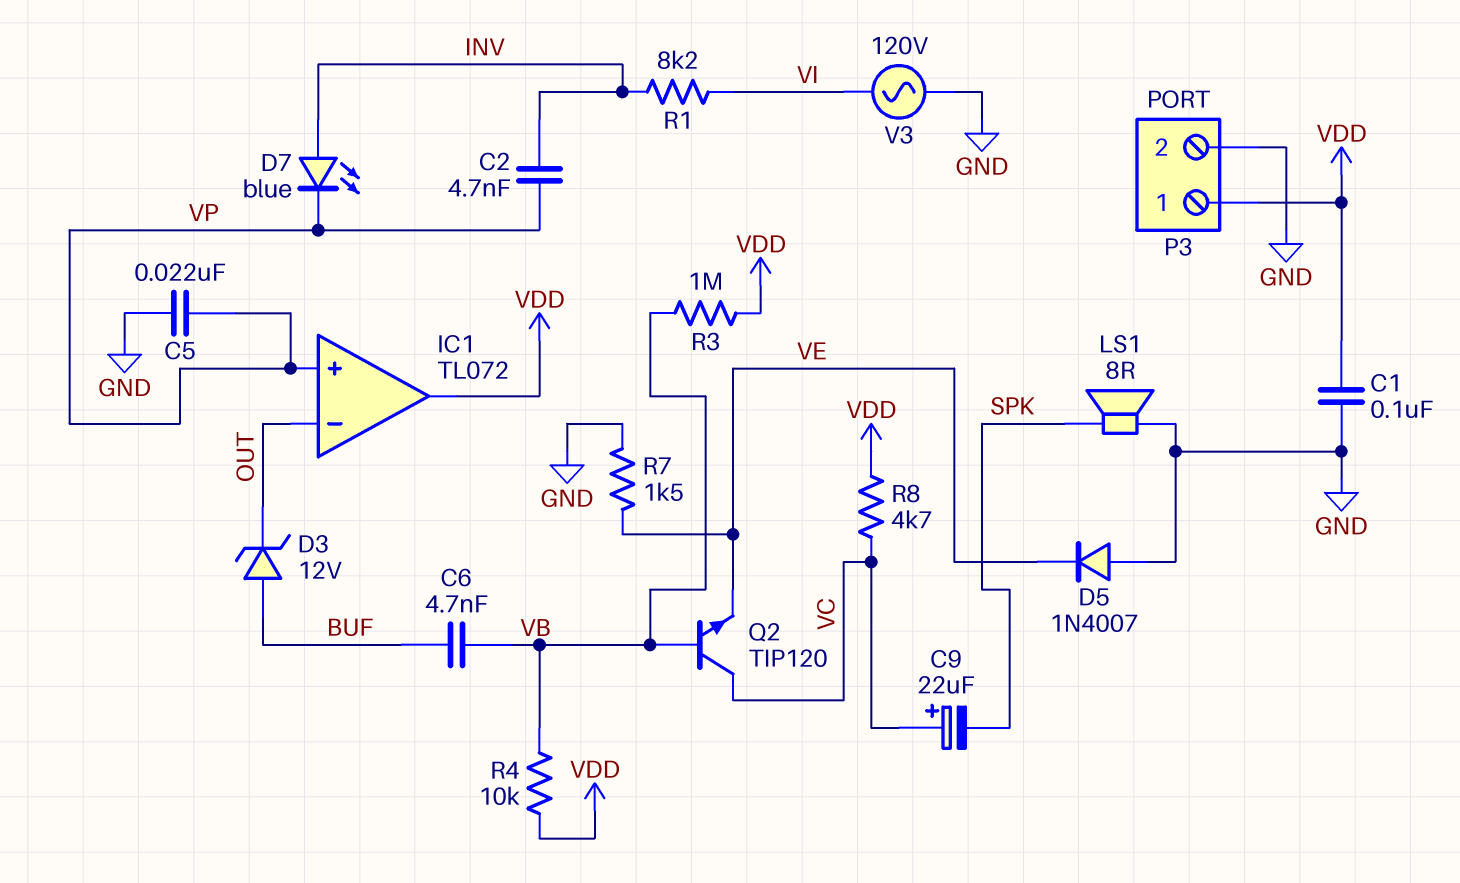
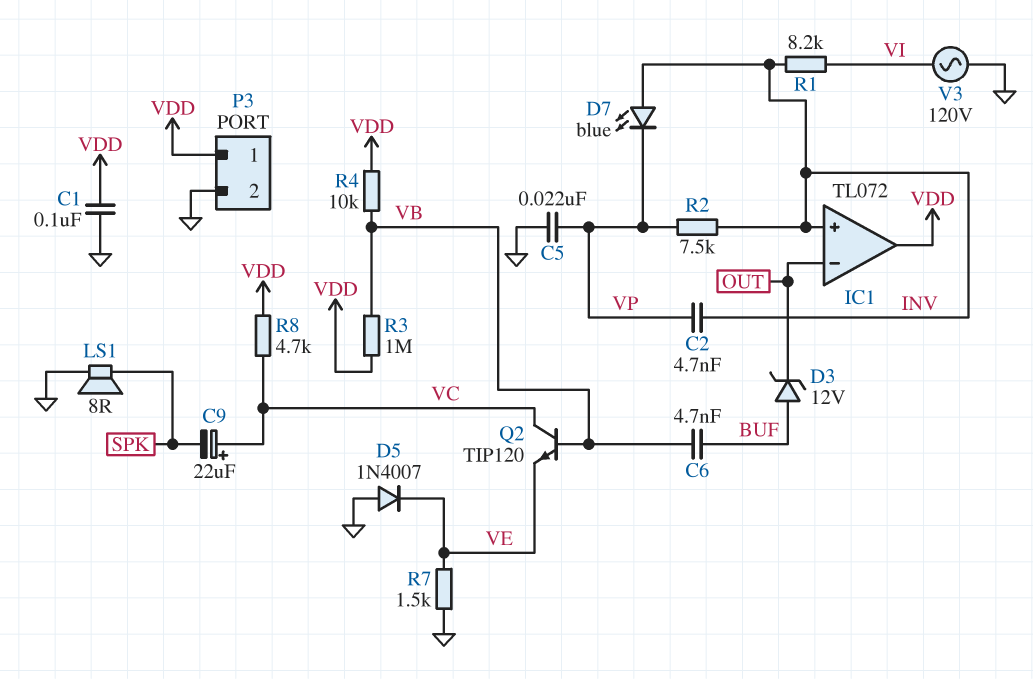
IC1 pin in+: VP -> INV
R2: none -> 7.5k (INV, VP)

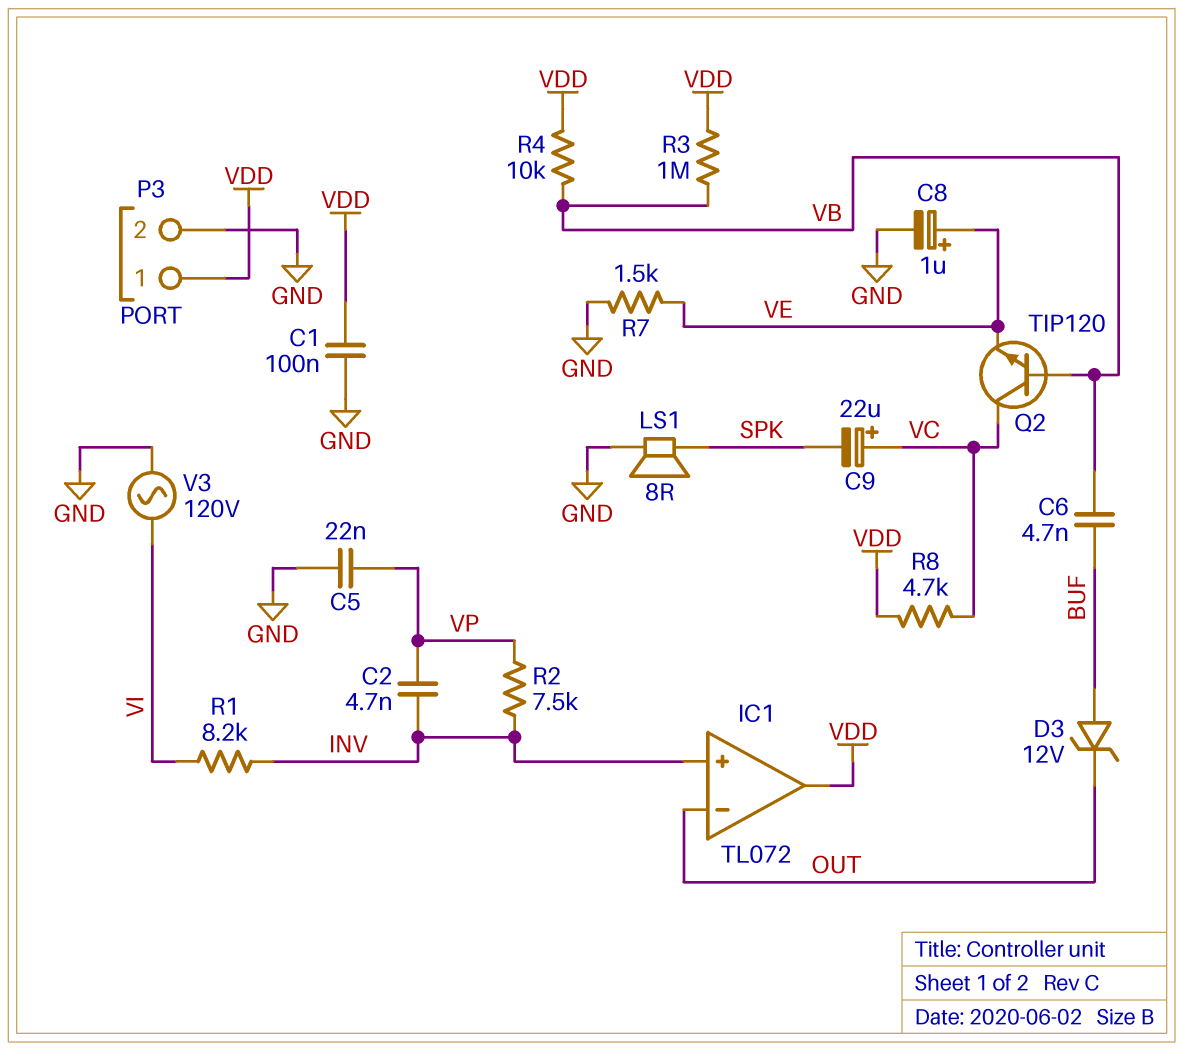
C8: none -> 1uF (plus VE, minus GND)
D5: diode 1N4007 (A GND, K VE) -> none
D7: LED blue (A INV, K VP) -> none

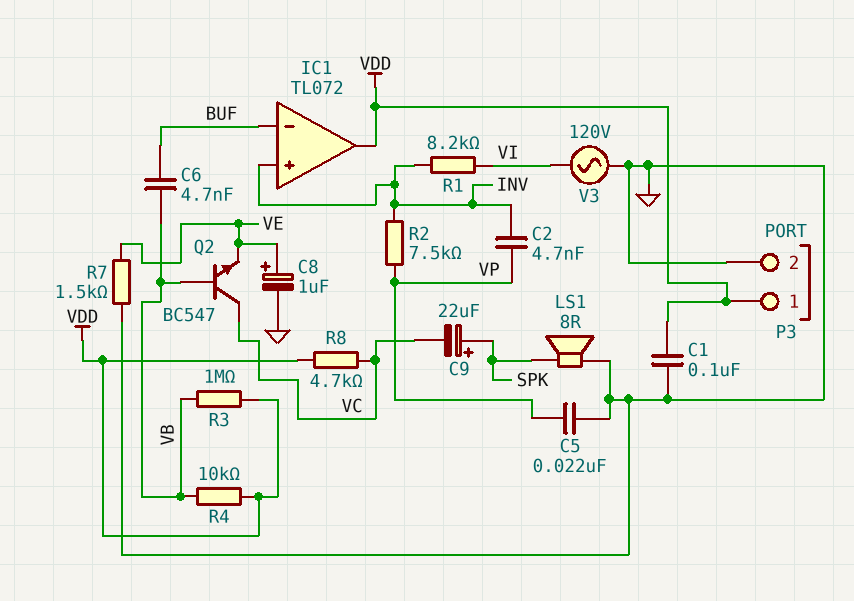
C9: 22uF (plus VC, minus SPK) -> 22uF (plus SPK, minus VC)
D3: zener 12V (A BUF, K OUT) -> none
IC1 pin in-: OUT -> BUF
Q2: NPN TIP120 (B VB, C VC, E VE) -> NPN BC547 (B VB, C VC, E VE)

